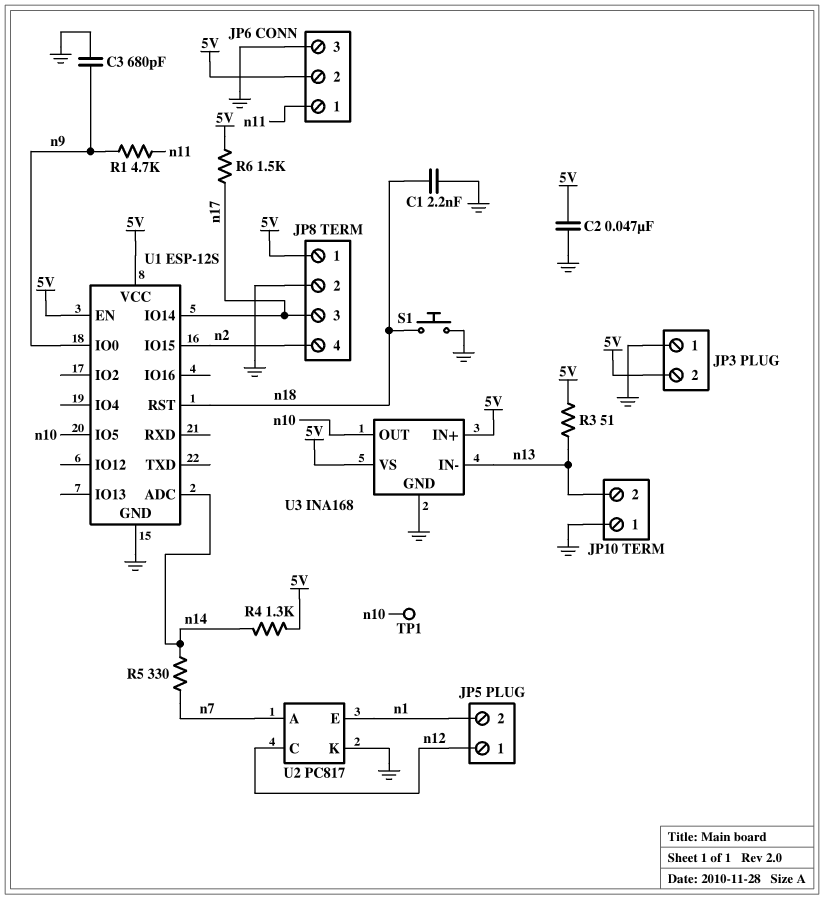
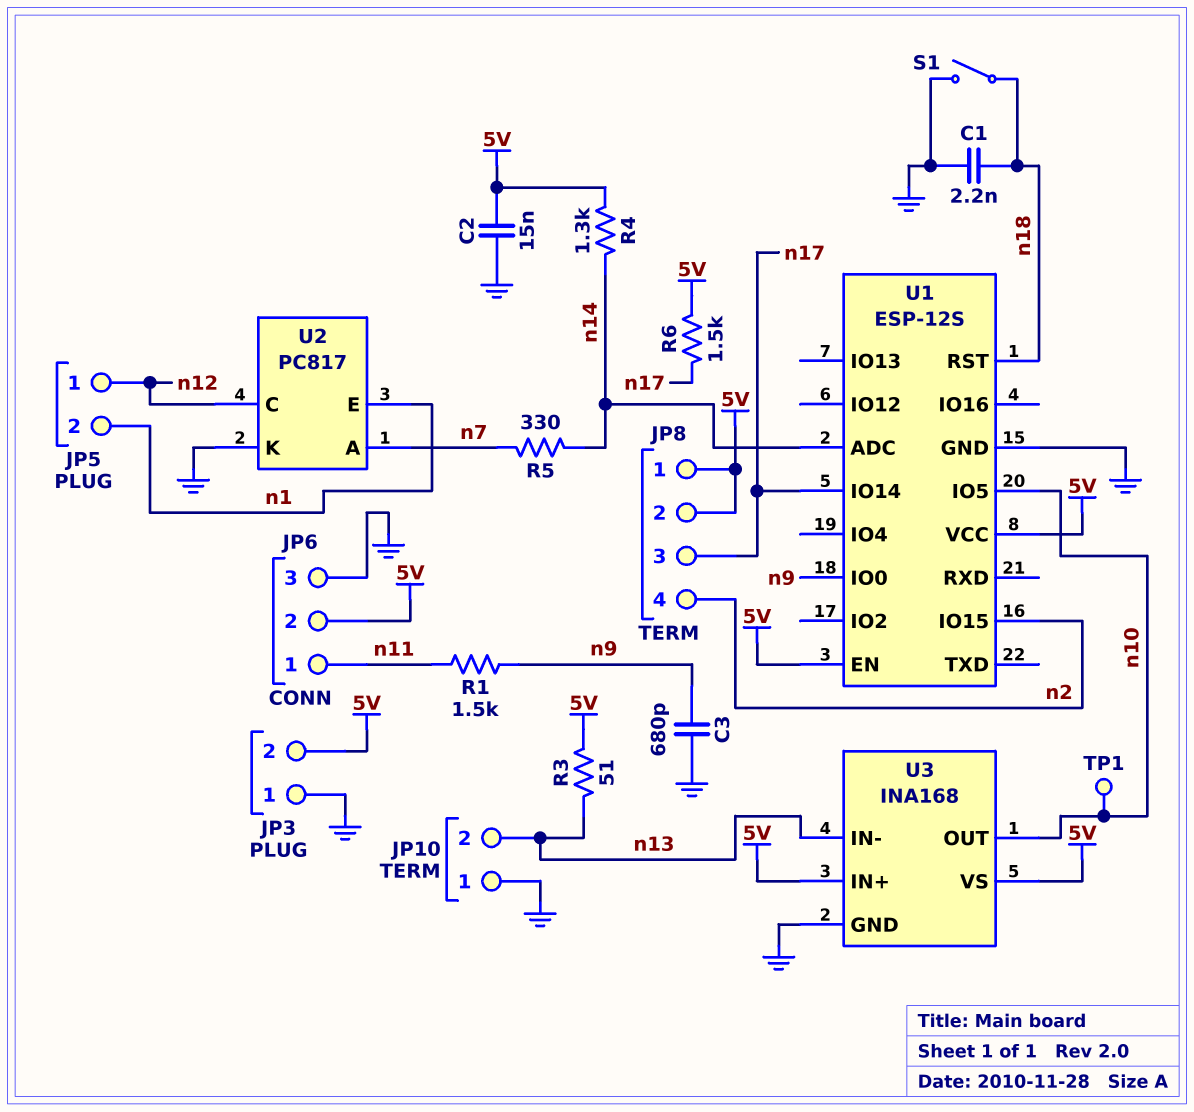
C2: 47nF (5V, GND) -> 15nF (5V, GND)
JP8 pin 2: GND -> 5V
R1: 4.7k (n9, n11) -> 1.5k (n9, n11)
S1: button (GND, n18) -> switch (GND, n18)

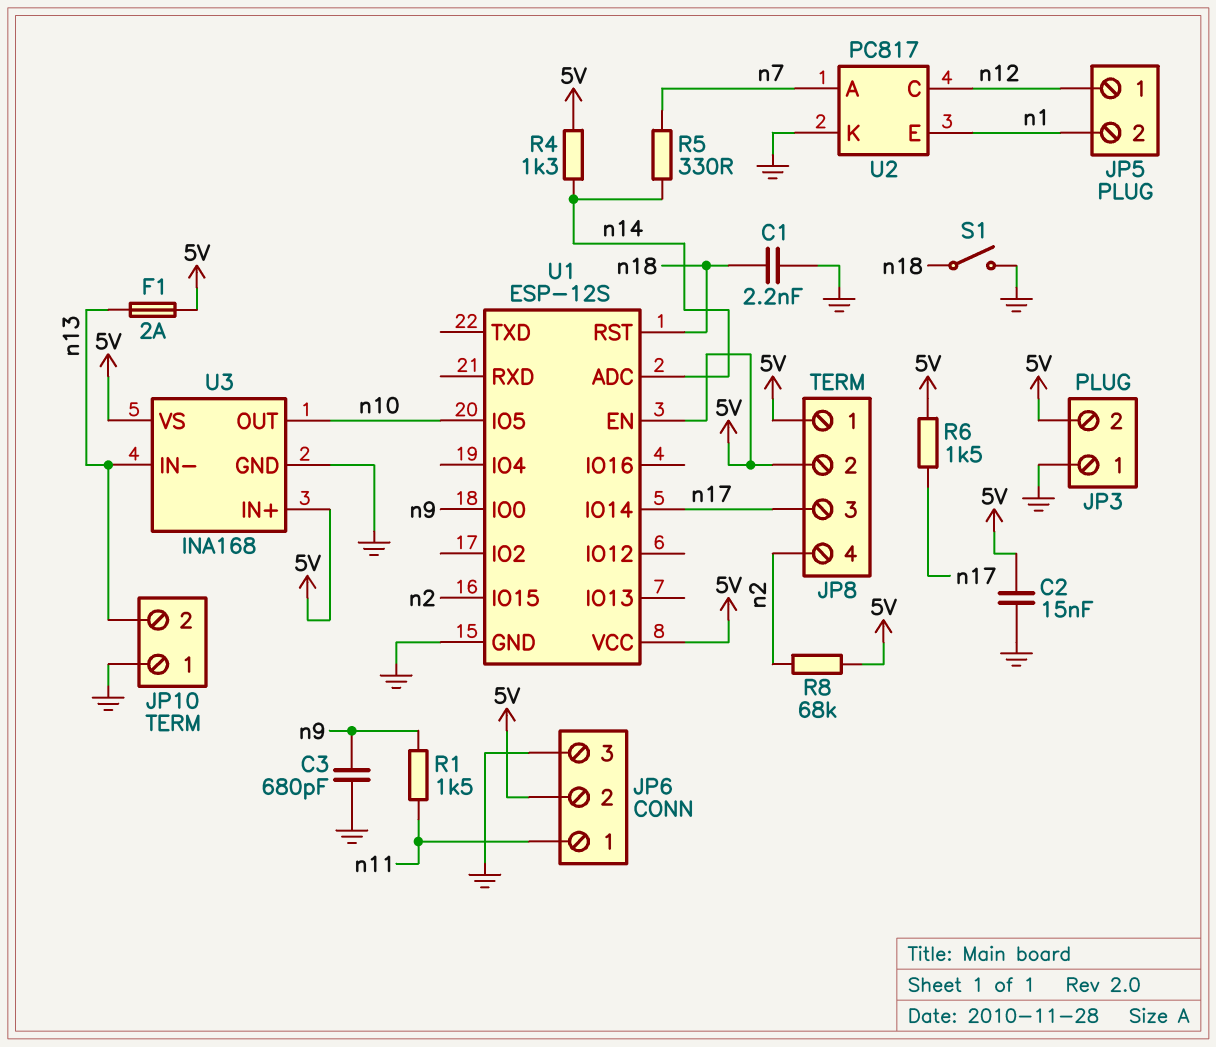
F1: none -> 2A (5V, n13)
R3: 51 (5V, n13) -> none
R8: none -> 68k (5V, n2)
TP1: test point (n10) -> none

